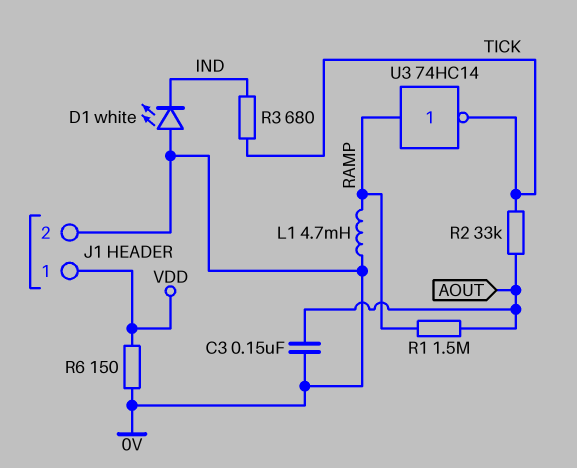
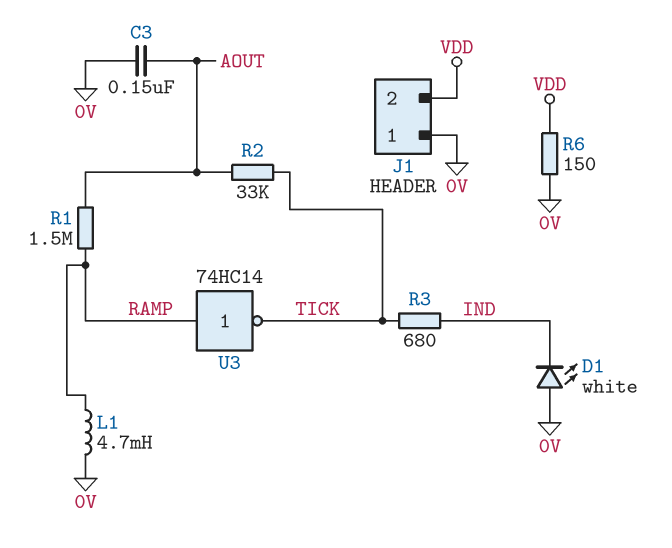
J1 pin 1: VDD -> 0V
J1 pin 2: 0V -> VDD

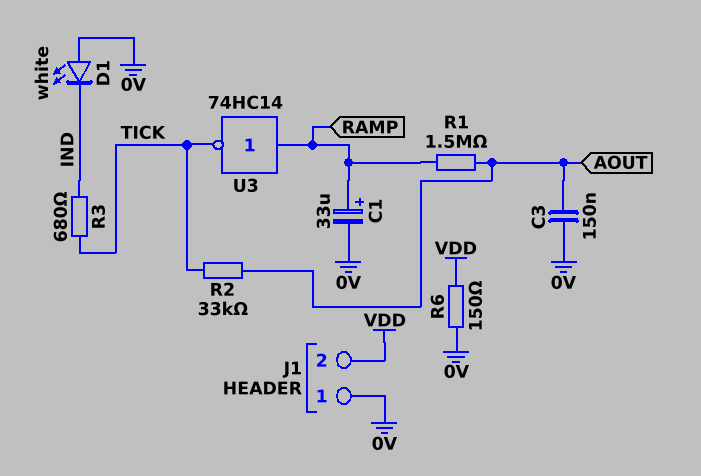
C1: none -> 33uF (plus RAMP, minus 0V)
L1: 4.7mH (0V, RAMP) -> none

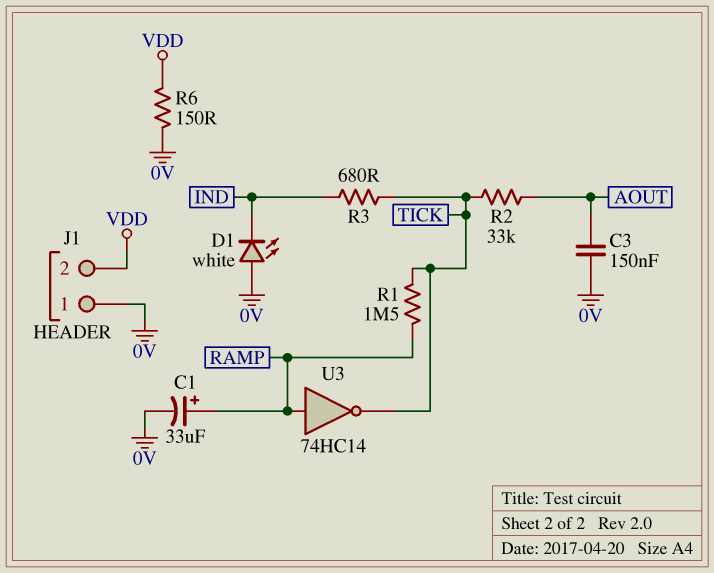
R1: 1.5M (AOUT, RAMP) -> 1.5M (RAMP, TICK)

